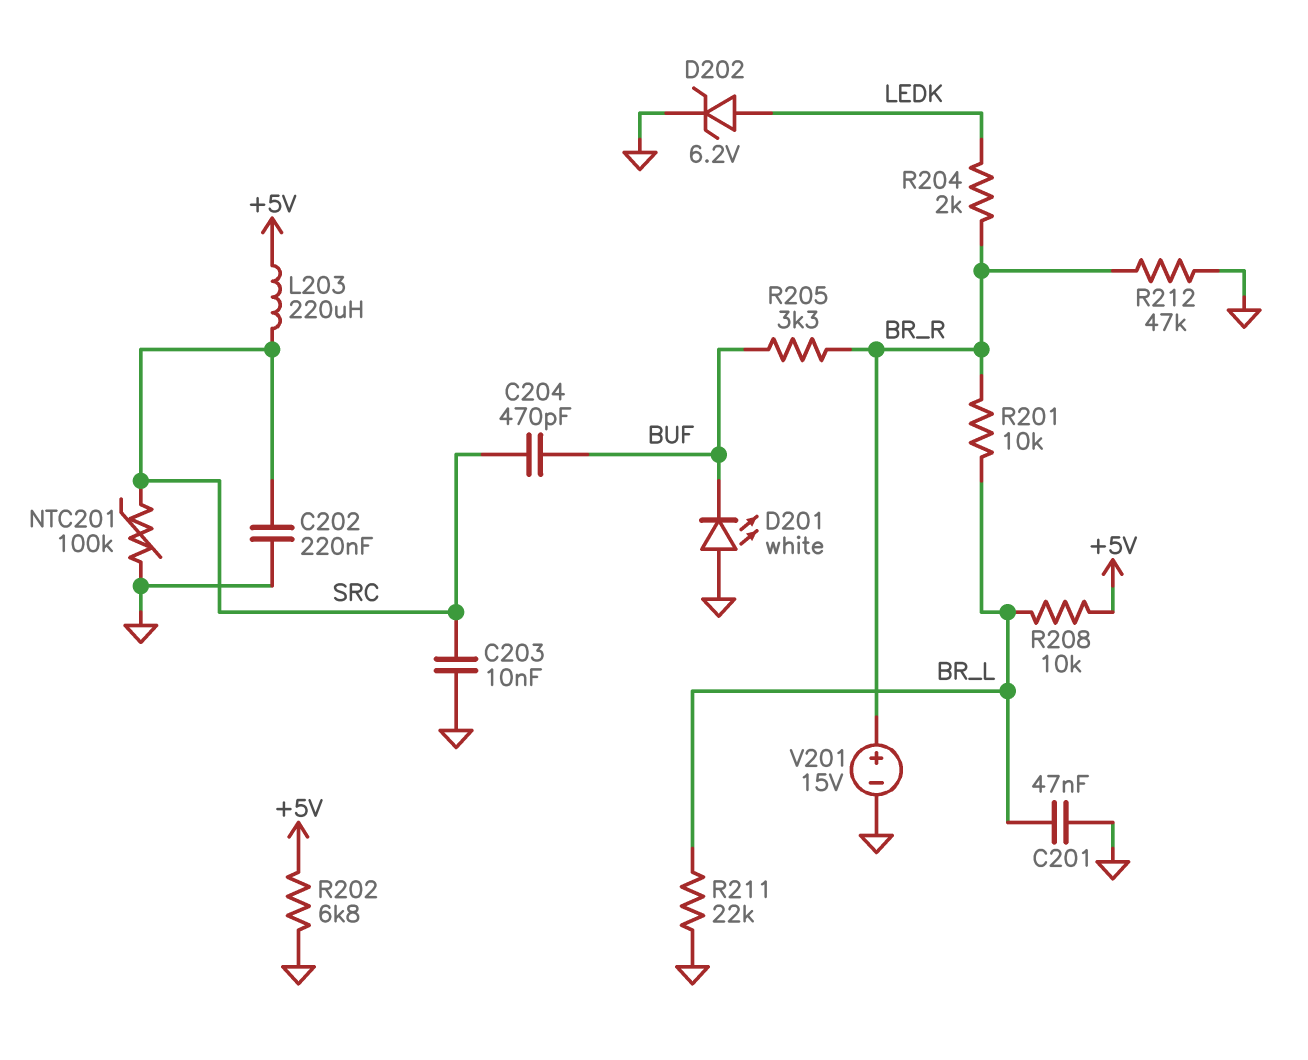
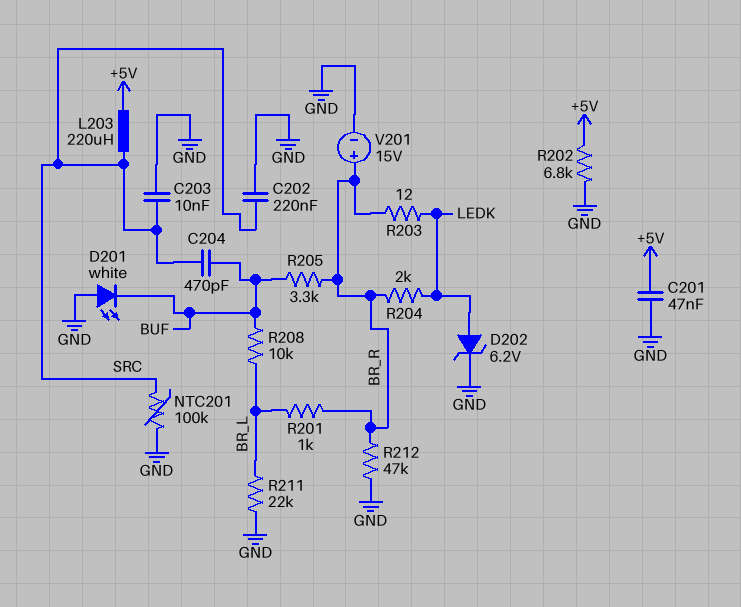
C201: 47nF (BR_L, GND) -> 47nF (+5V, GND)
R201: 10k (BR_L, BR_R) -> 1k (BR_L, BR_R)
R203: none -> 12 (BR_R, LEDK)
R208: 10k (+5V, BR_L) -> 10k (BR_L, BUF)

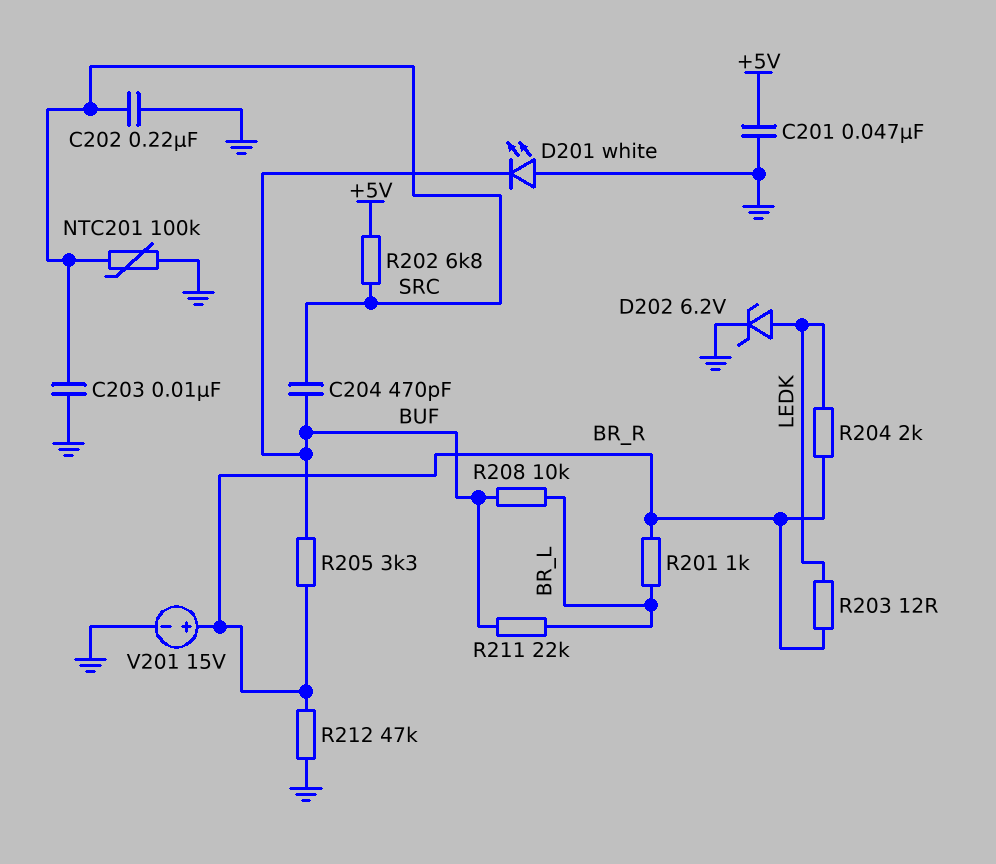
L203: 220uH (+5V, SRC) -> none
R202: 6.8k (+5V, GND) -> 6.8k (+5V, SRC)
R211: 22k (BR_L, GND) -> 22k (BR_L, BUF)

